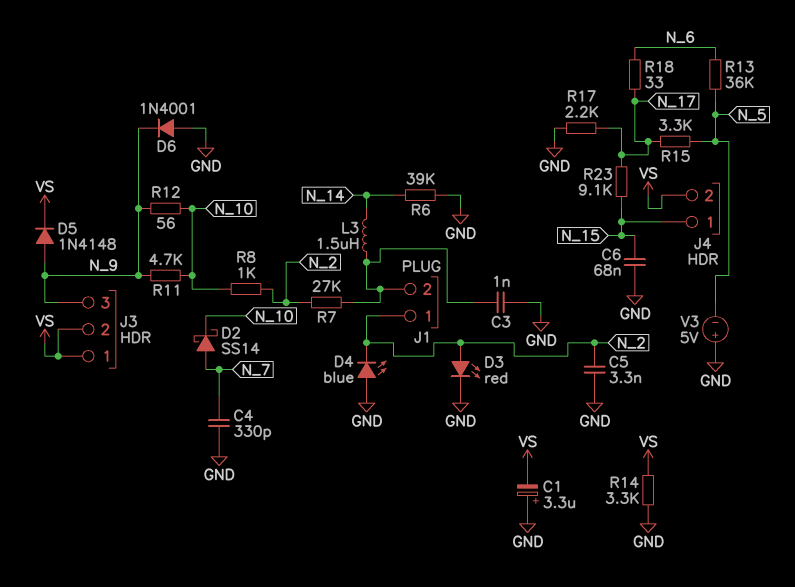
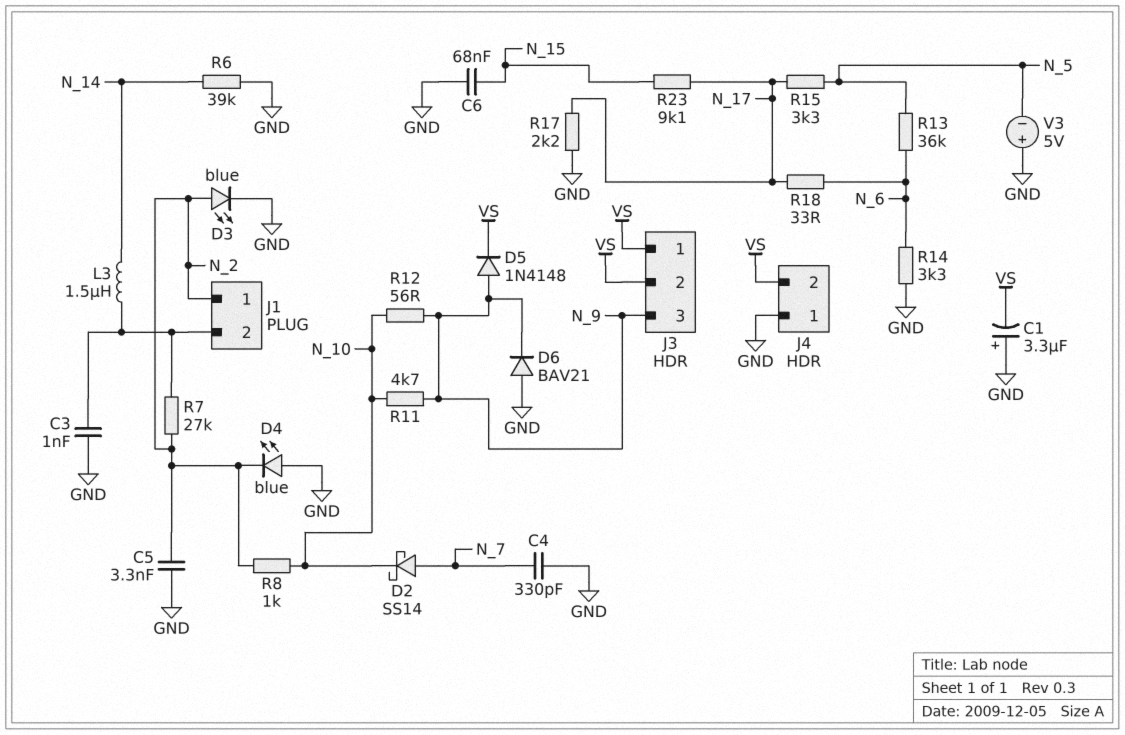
D3: LED red (A N_2, K GND) -> LED blue (A N_2, K GND)
D6: diode 1N4001 (A GND, K N_9) -> diode BAV21 (A GND, K N_9)
J4 pin 1: N_15 -> GND
R14: 3.3k (GND, VS) -> 3.3k (GND, N_6)

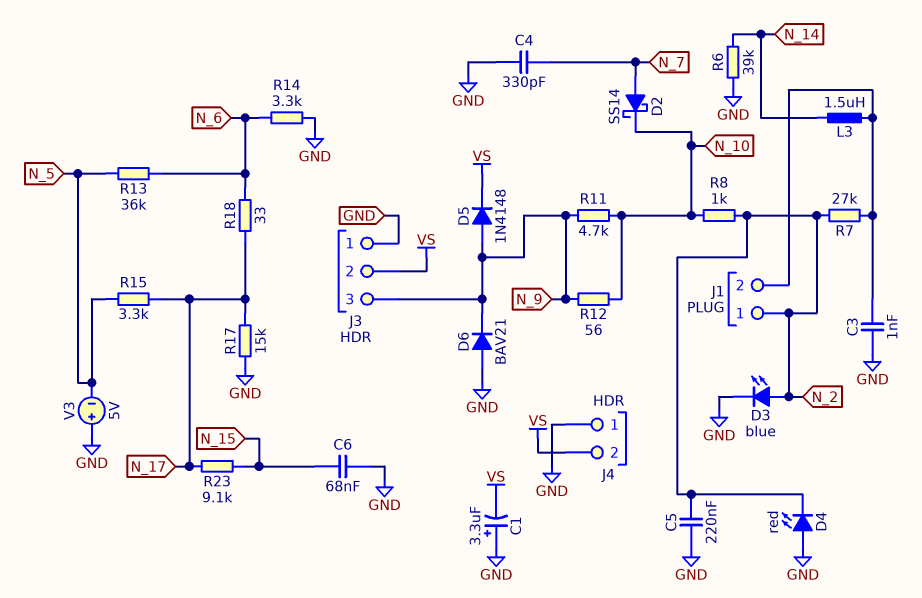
C5: 3.3nF (GND, N_2) -> 220nF (GND, N_2)
D4: LED blue (A GND, K N_2) -> LED red (A GND, K N_2)
J3 pin 1: VS -> GND
R17: 2.2k (GND, N_17) -> 15k (GND, N_17)

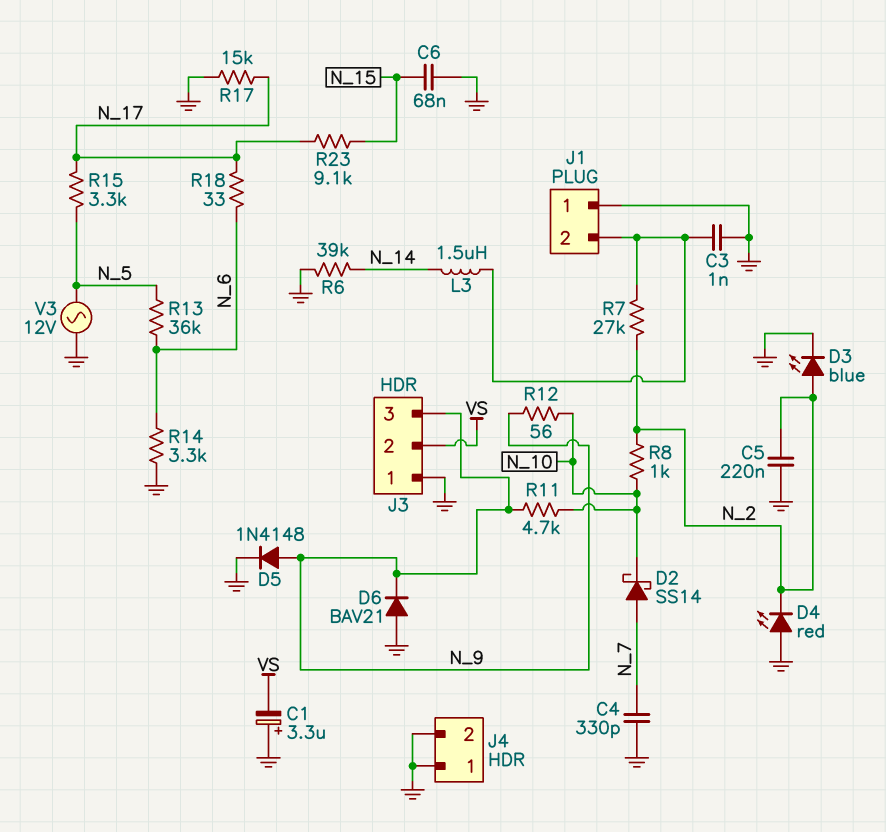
D5: diode 1N4148 (A N_9, K VS) -> diode 1N4148 (A N_9, K GND)
J1 pin 1: N_2 -> GND
J4 pin 2: VS -> GND
V3: 5V (plus GND, minus N_5) -> AC 12V (GND, N_5)

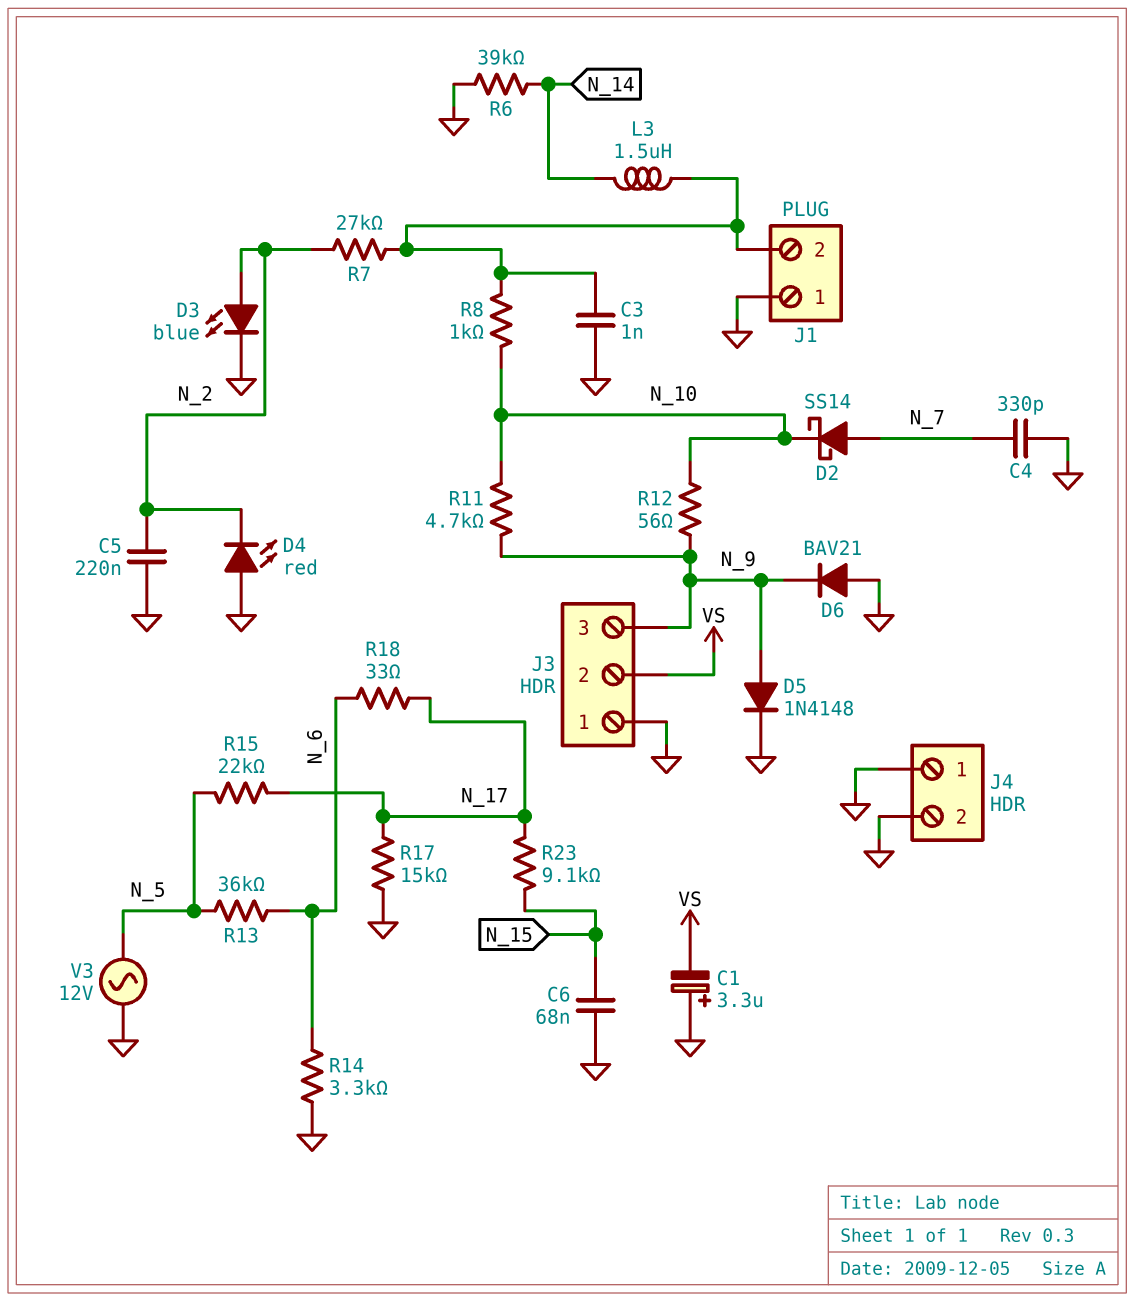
R8: 1k (N_2, N_10) -> 1k (J1/2, N_10)
R15: 3.3k (N_5, N_17) -> 22k (N_5, N_17)

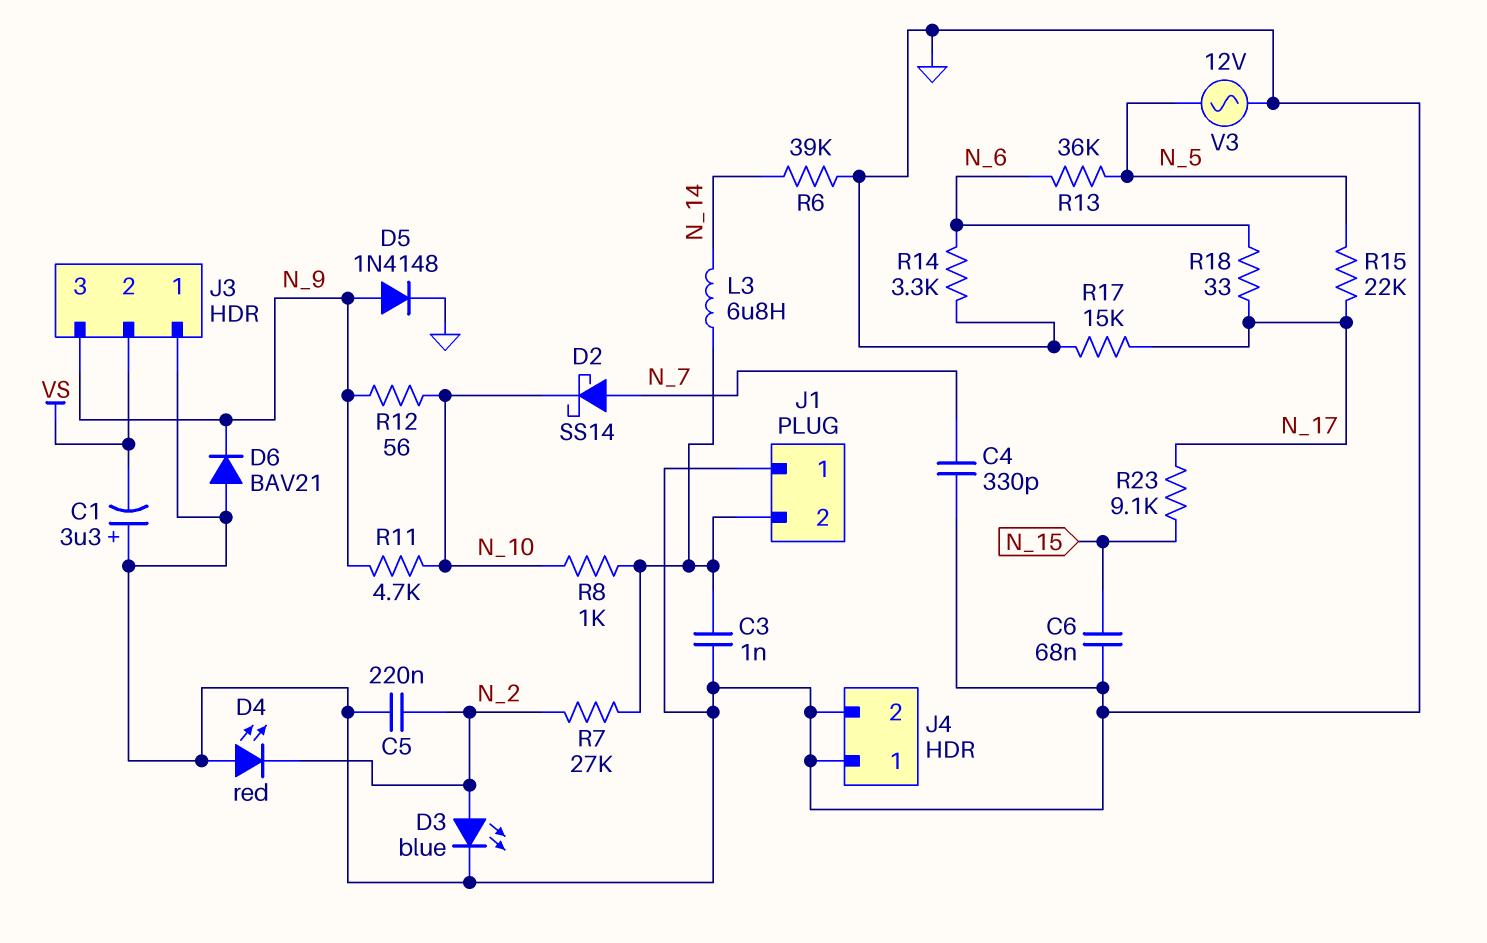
L3: 1.5uH (J1/2, N_14) -> 6.8uH (J1/2, N_14)

